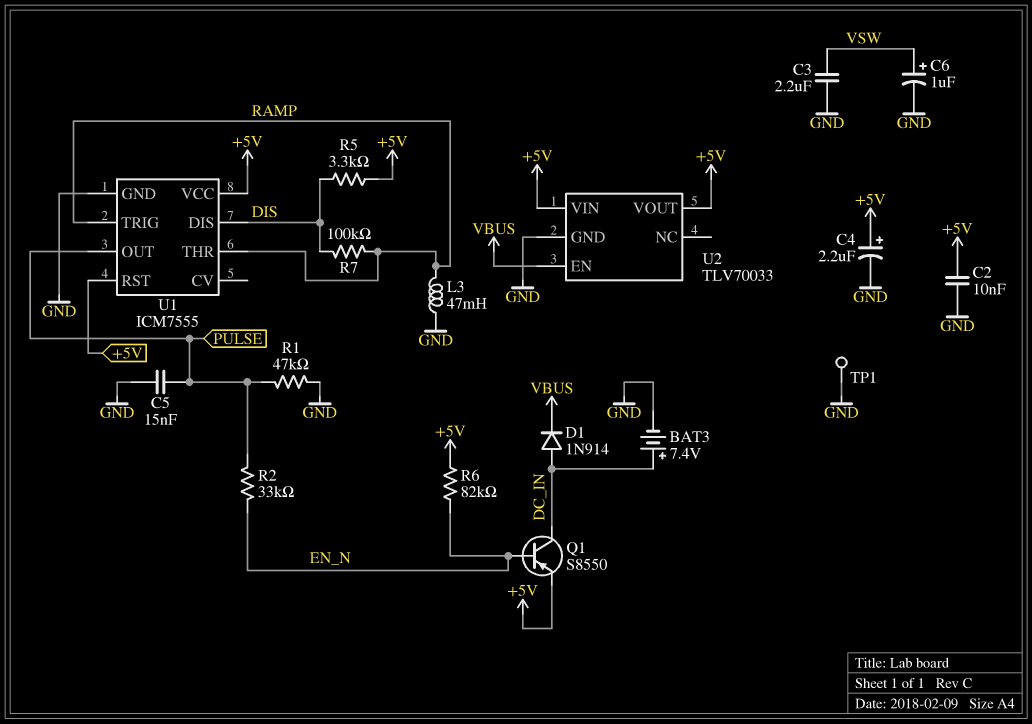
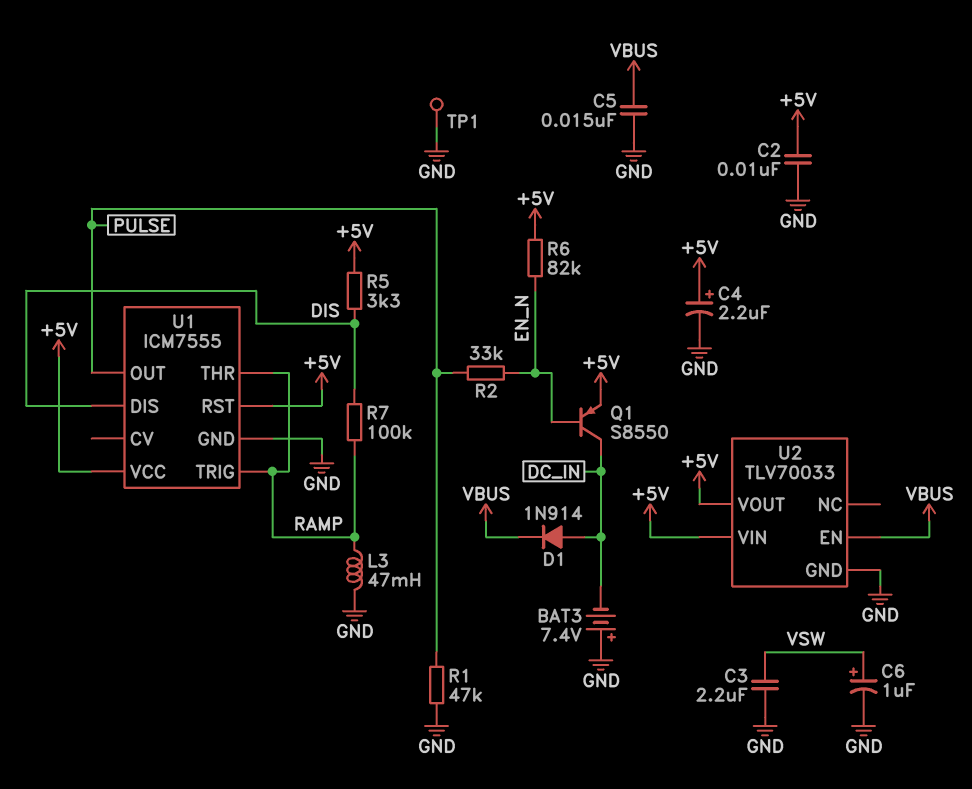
BAT3: 7.4V (plus DC_IN, minus GND) -> 7.4V (plus GND, minus DC_IN)
C5: 15nF (GND, PULSE) -> 15nF (GND, VBUS)

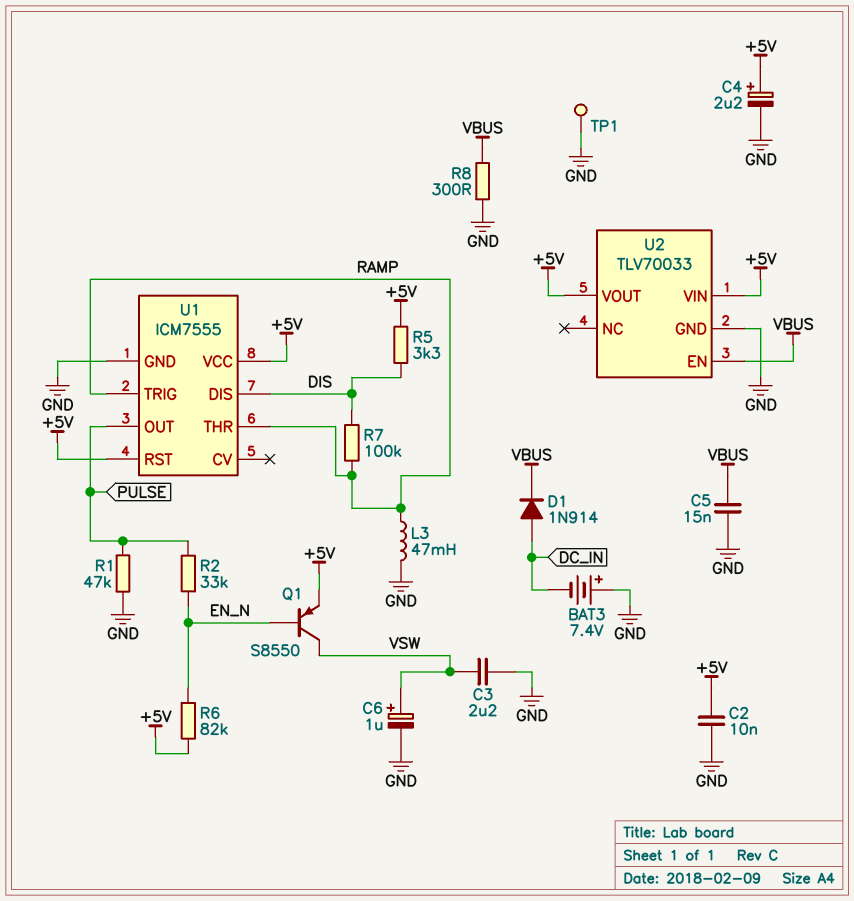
Q1: PNP S8550 (B EN_N, C DC_IN, E +5V) -> PNP S8550 (B EN_N, C VSW, E +5V)
R8: none -> 300 (GND, VBUS)

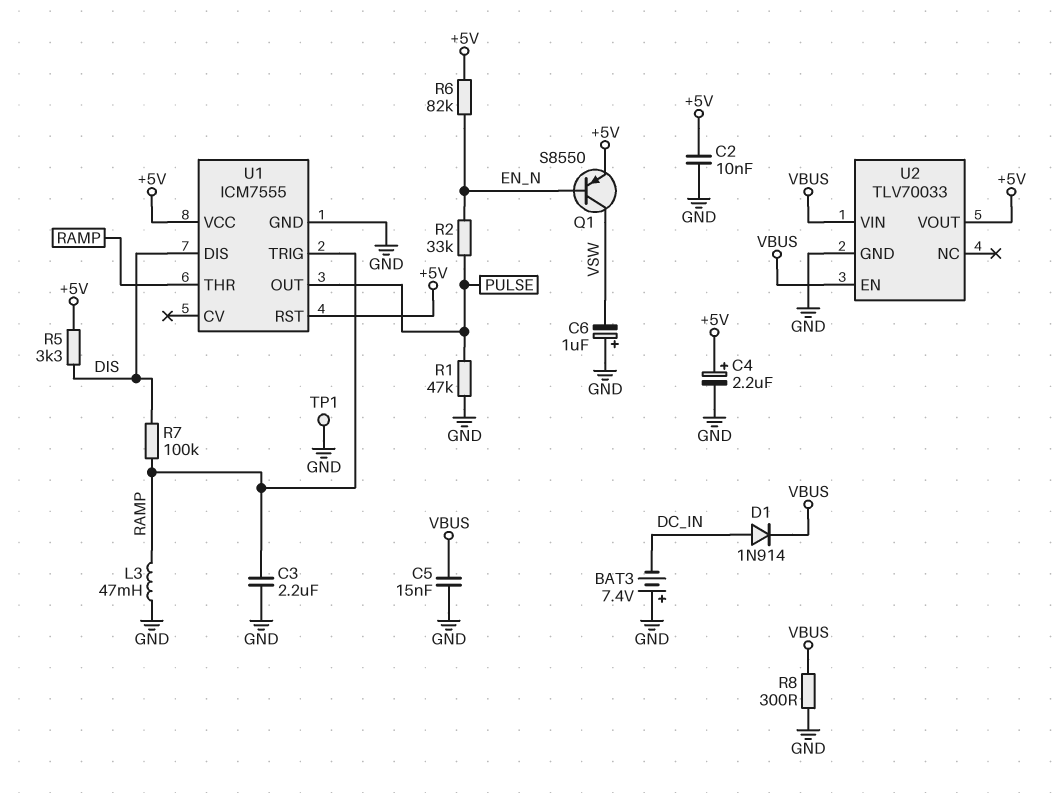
C3: 2.2uF (GND, VSW) -> 2.2uF (GND, RAMP)
C6: 1uF (plus VSW, minus GND) -> 1uF (plus GND, minus VSW)
U2 pin VIN: +5V -> VBUS

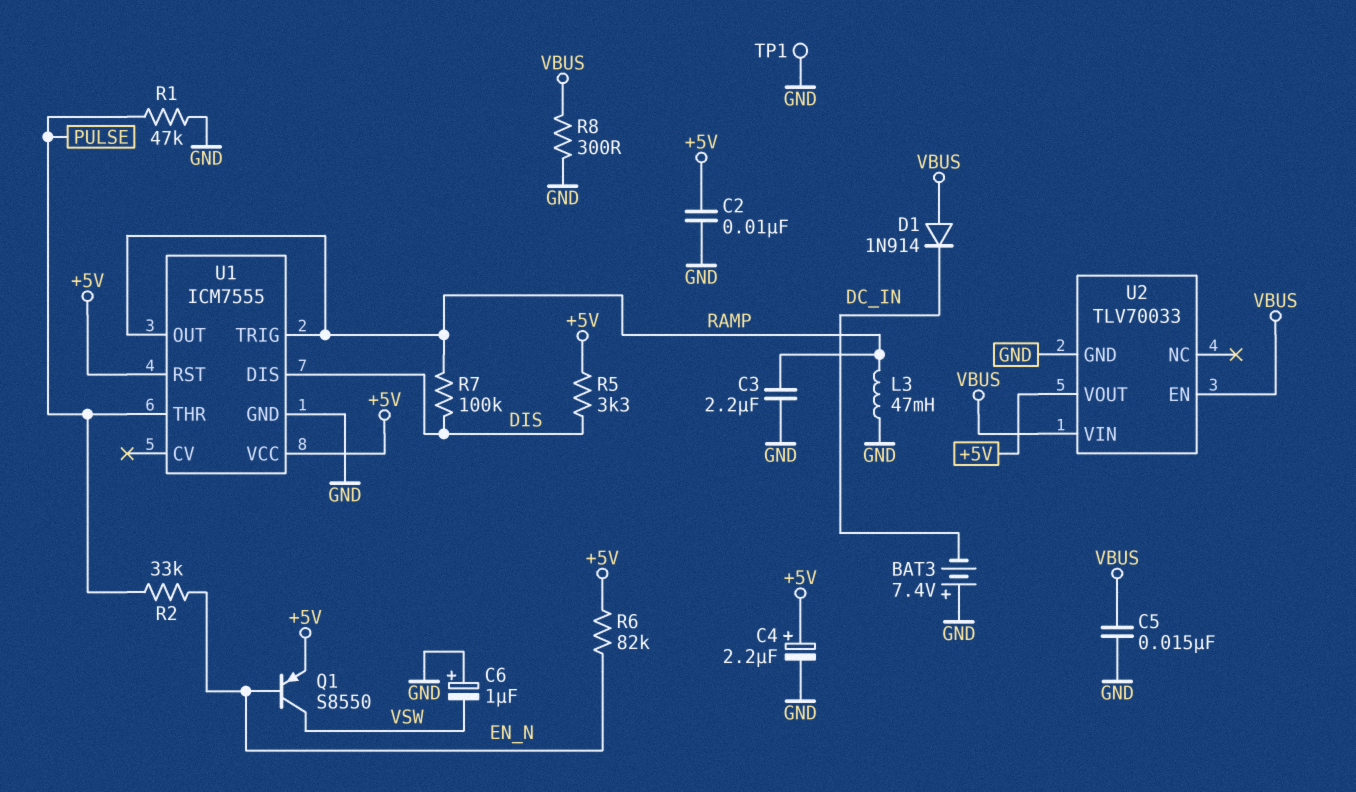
D1: diode 1N914 (A DC_IN, K VBUS) -> diode 1N914 (A VBUS, K DC_IN)
U1 pin OUT: PULSE -> RAMP
U1 pin THR: RAMP -> PULSE

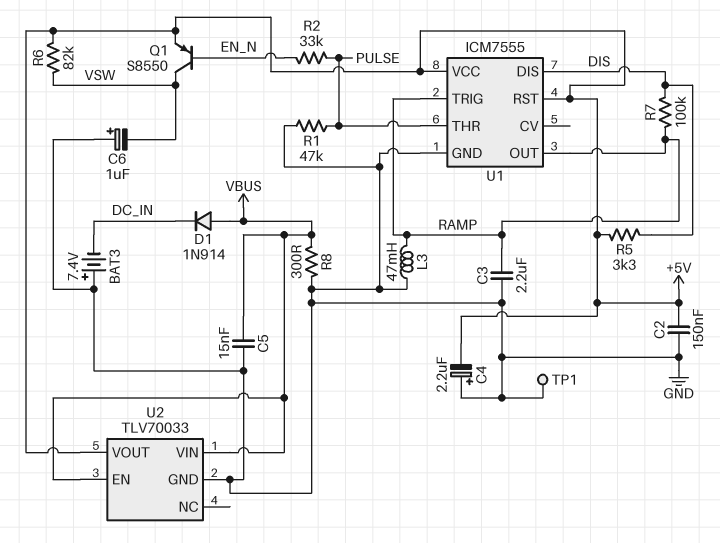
C2: 10nF (+5V, GND) -> 150nF (+5V, GND)
C4: 2.2uF (plus +5V, minus GND) -> 2.2uF (plus GND, minus +5V)
R6: 82k (+5V, EN_N) -> 82k (+5V, VSW)

